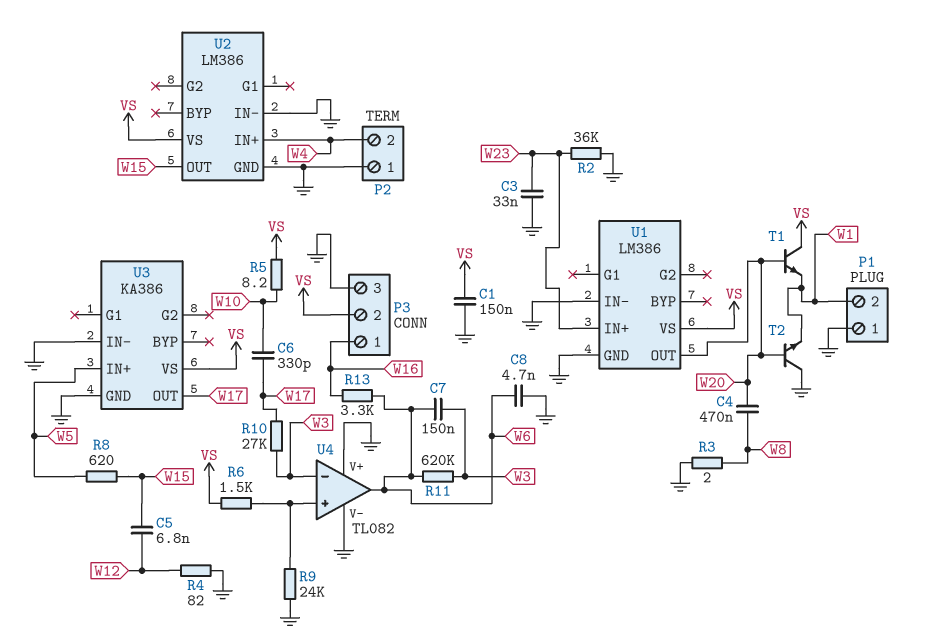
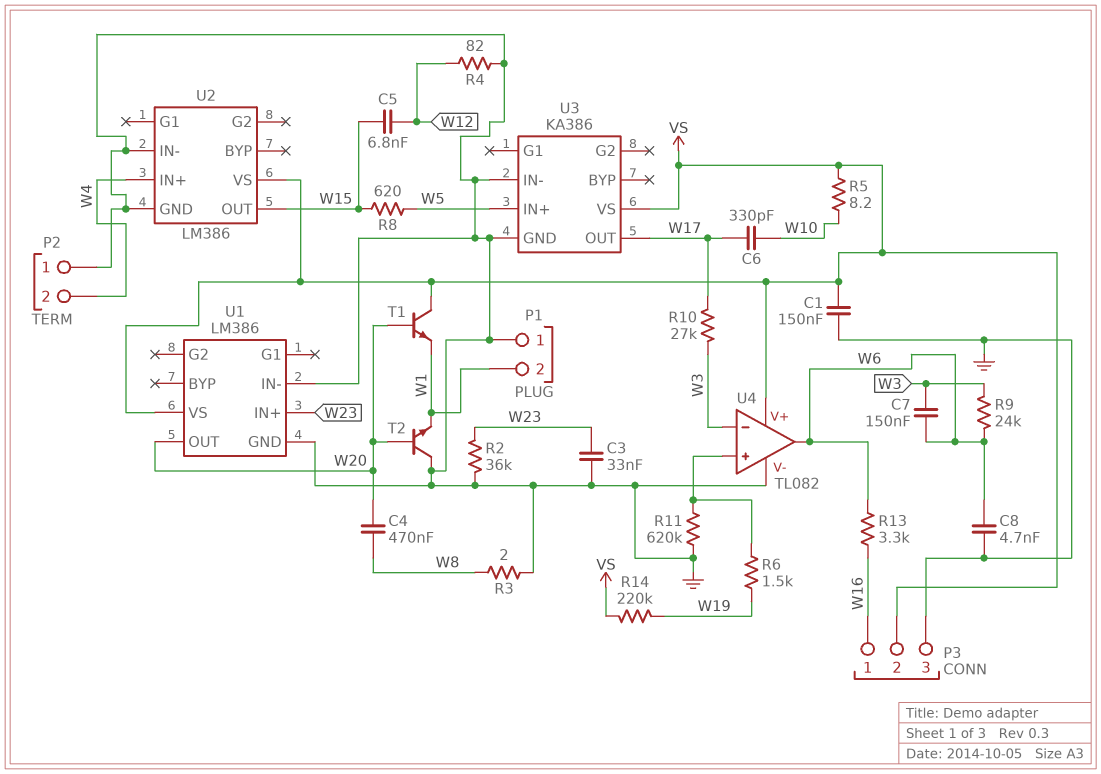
R6: 1.5k (U4/in+, VS) -> 1.5k (U4/in+, W19)
R9: 24k (GND, U4/in+) -> 24k (W3, W6)
R11: 620k (W3, W6) -> 620k (GND, U4/in+)
R14: none -> 220k (VS, W19)
U4 pin V+: GND -> VS

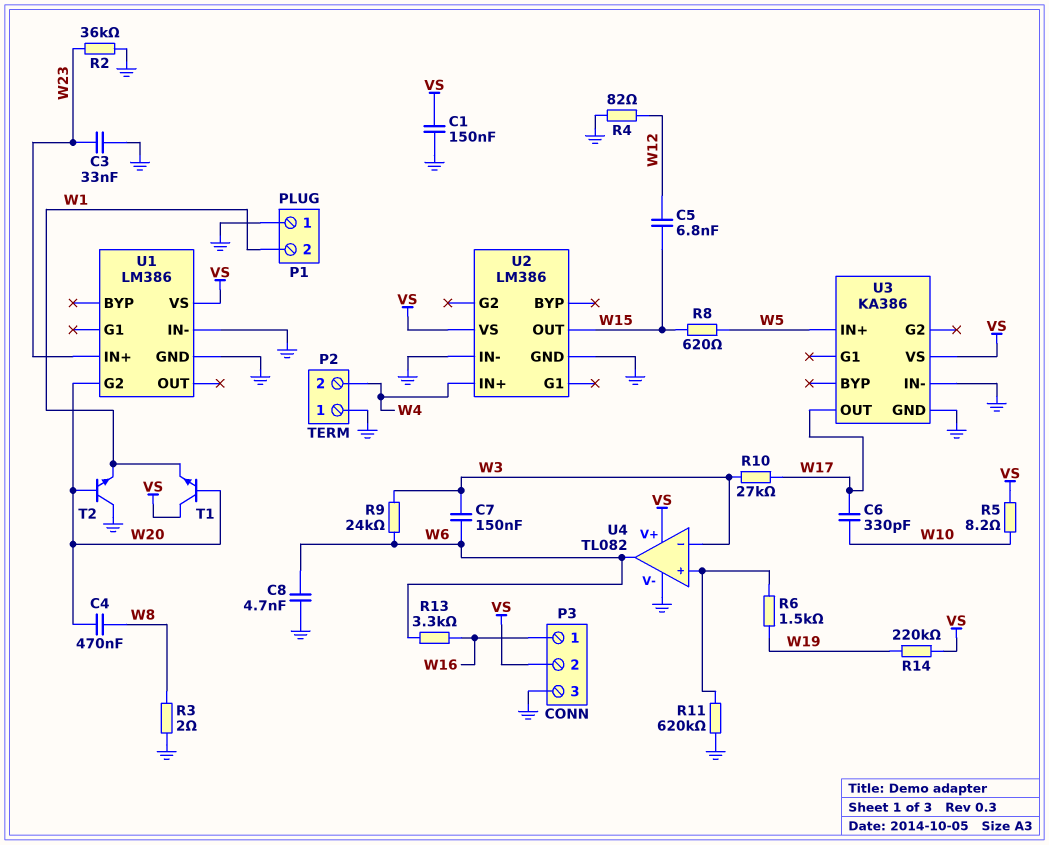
U1 pin G2: none -> W20
U1 pin OUT: W20 -> none

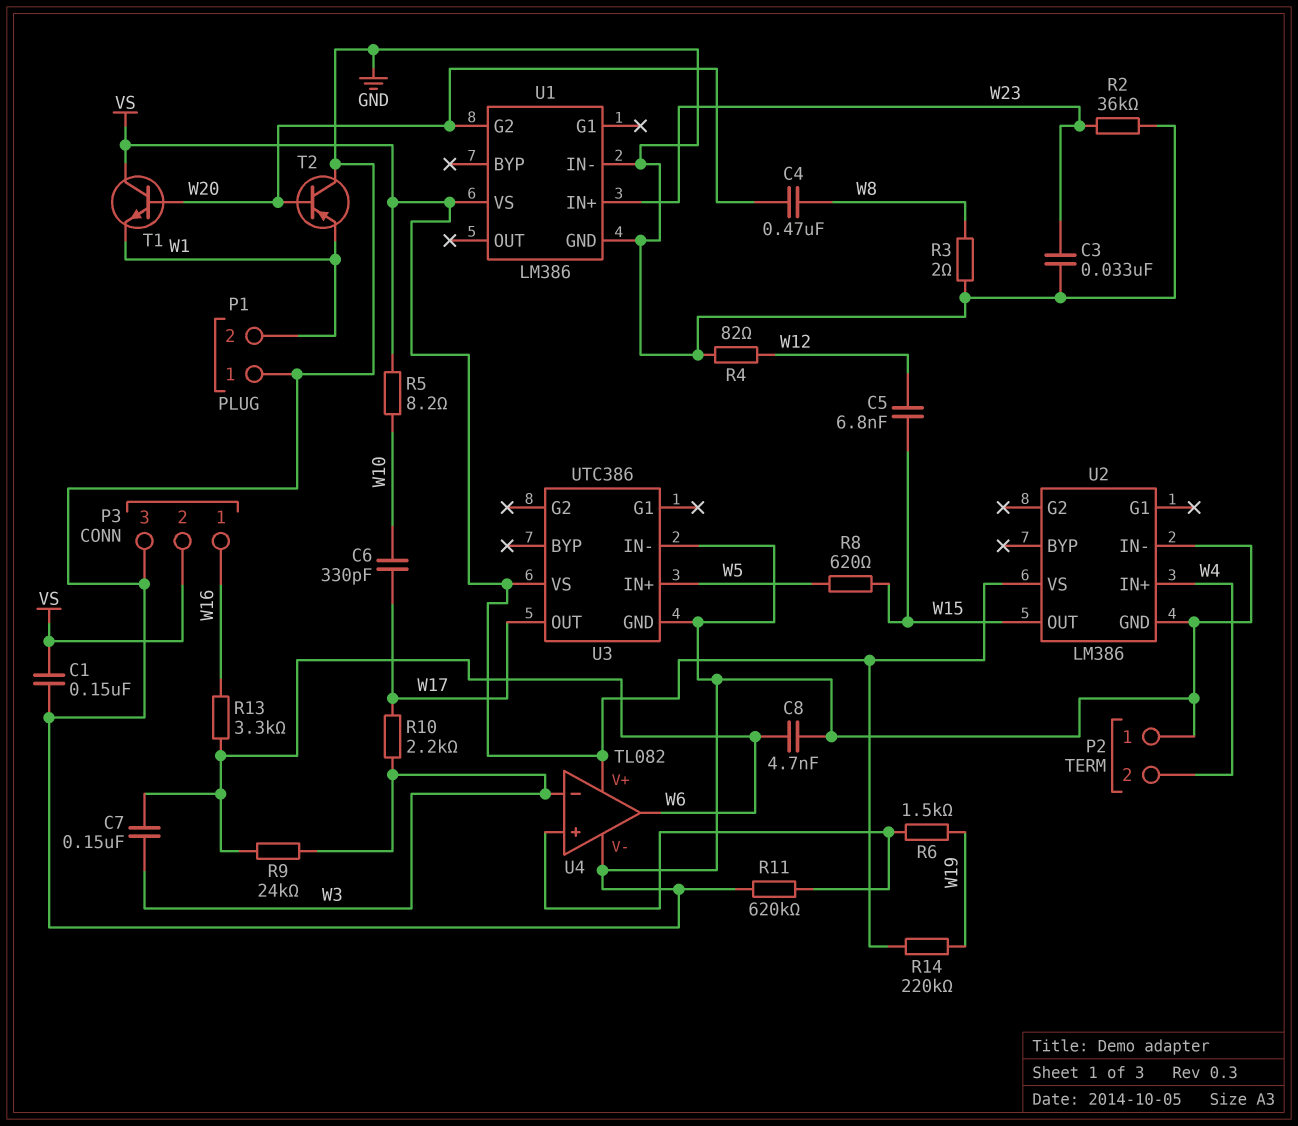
R10: 27k (W3, W17) -> 2.2k (W3, W17)
T2: NPN (B W20, C GND, E W1) -> PNP (B W20, C GND, E W1)
U3: KA386 -> UTC386

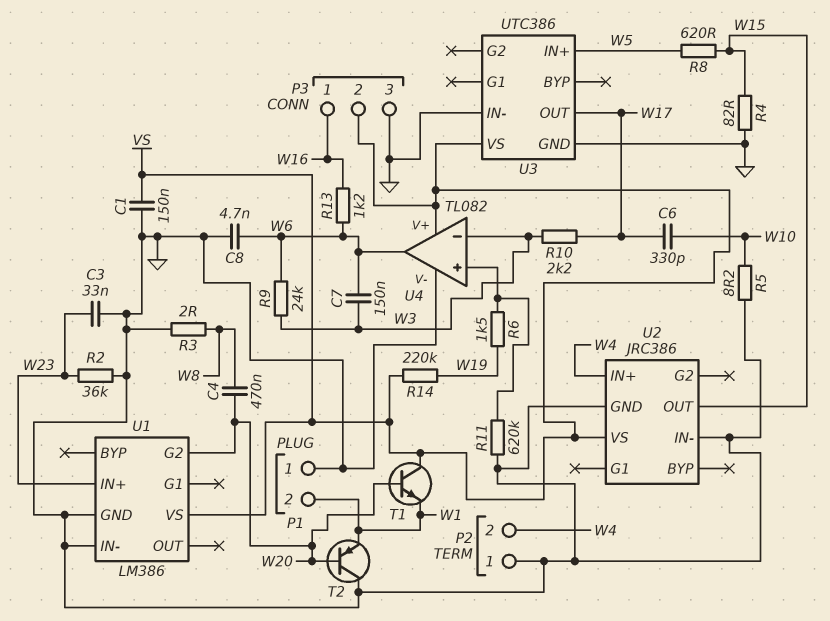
C5: 6.8nF (W12, W15) -> none
R4: 82 (GND, W12) -> 82 (GND, W15)
R5: 8.2 (VS, W10) -> 8.2 (GND, W10)
R13: 3.3k (W6, W16) -> 1.2k (W6, W16)
U2: LM386 -> JRC386

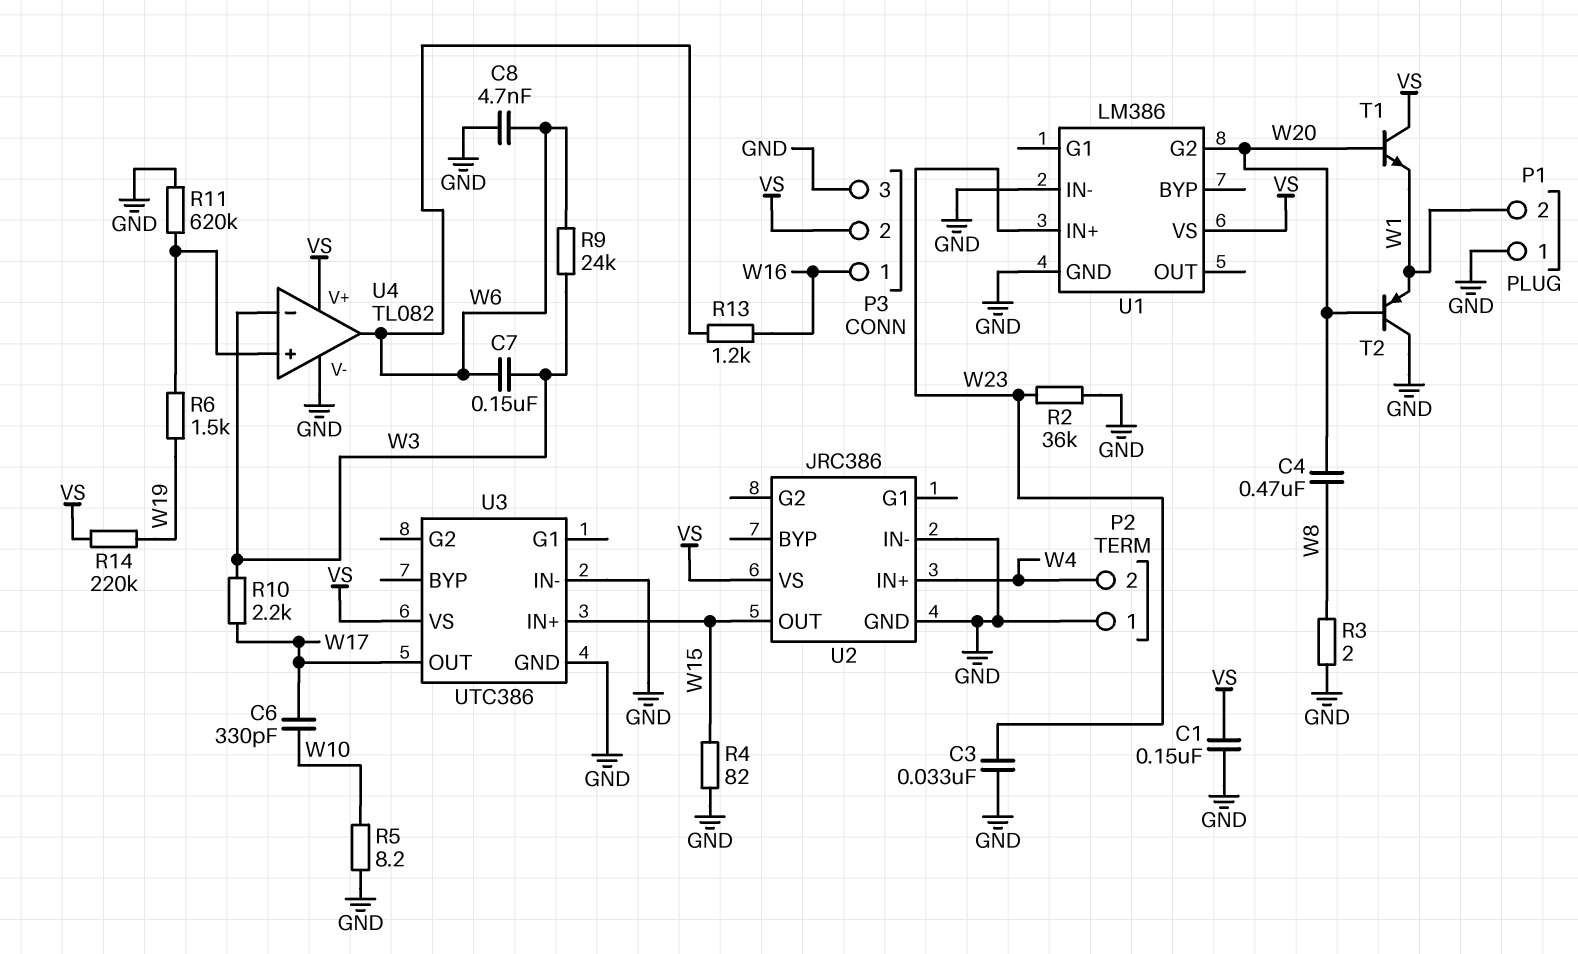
R8: 620 (W5, W15) -> none
U3 pin IN+: W5 -> W15

